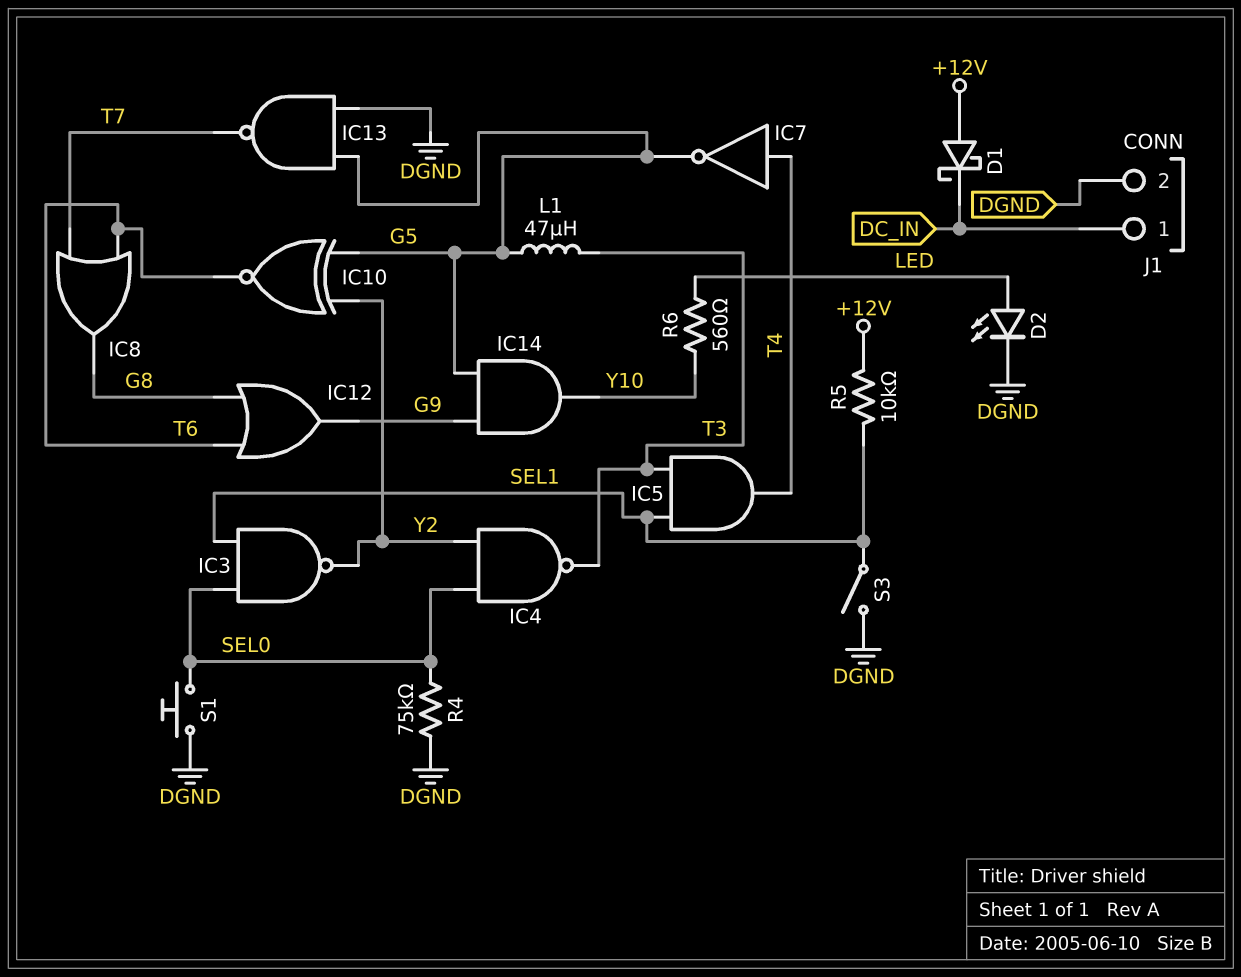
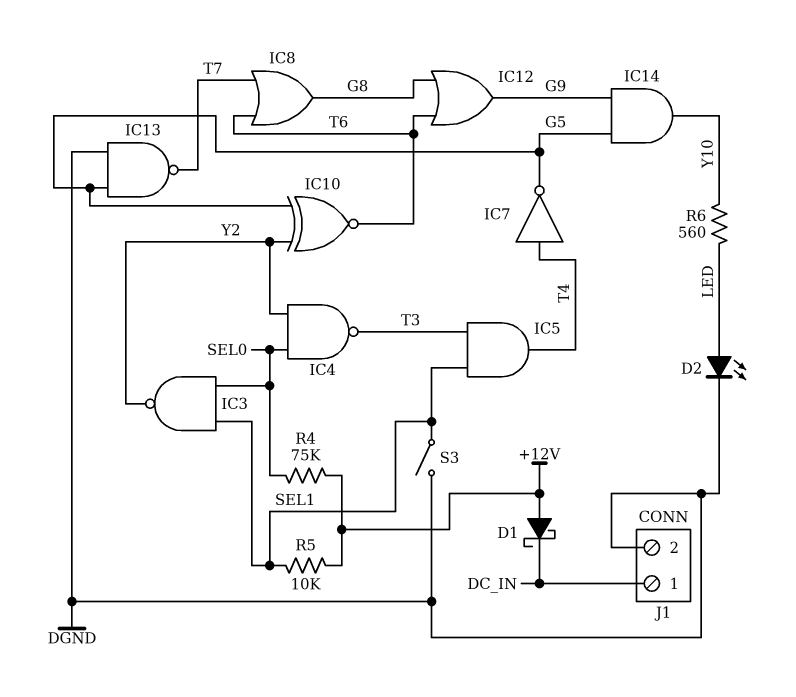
L1: 47uH (G5, T3) -> none
R4: 75k (DGND, SEL0) -> 75k (+12V, SEL0)
S1: button (DGND, SEL0) -> none

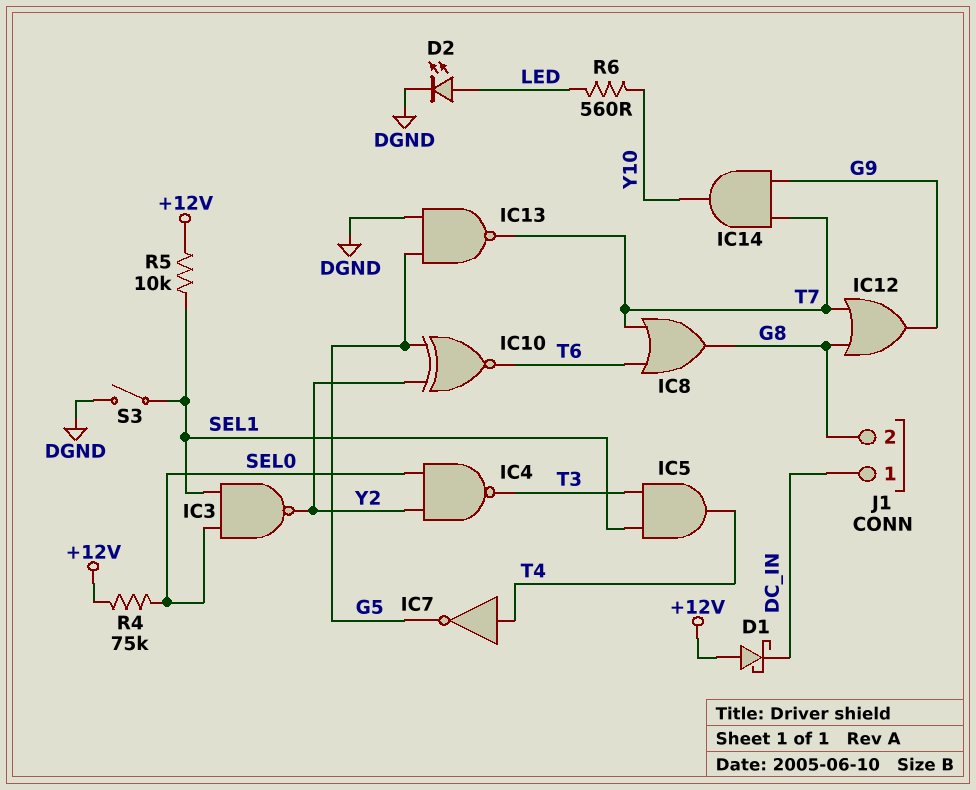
IC12: OR (in G8, in T6, out G9) -> OR (in G8, in T7, out G9)
IC14: AND (in G5, in G9, out Y10) -> AND (in G9, in T7, out Y10)
J1 pin 2: DGND -> G8

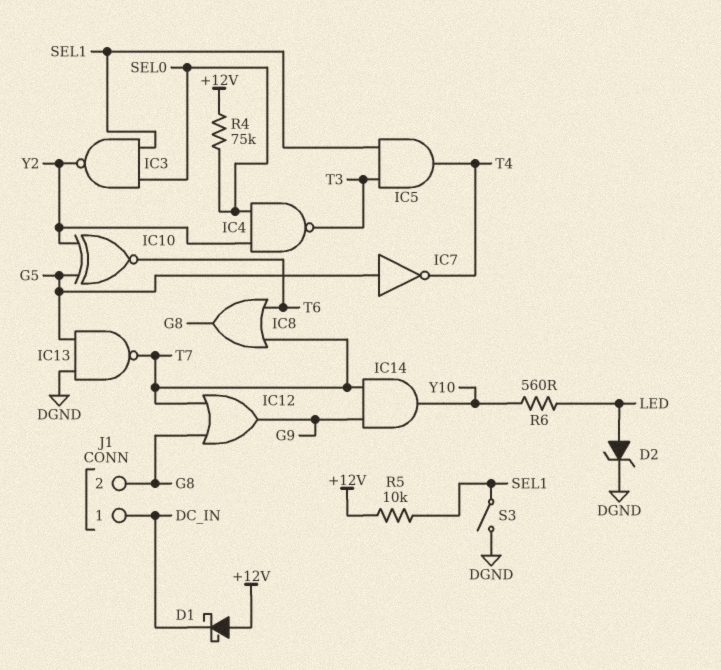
D2: LED (A LED, K DGND) -> zener (A LED, K DGND)
IC7: NOT (in T4, out G5) -> NOT (in G5, out T4)

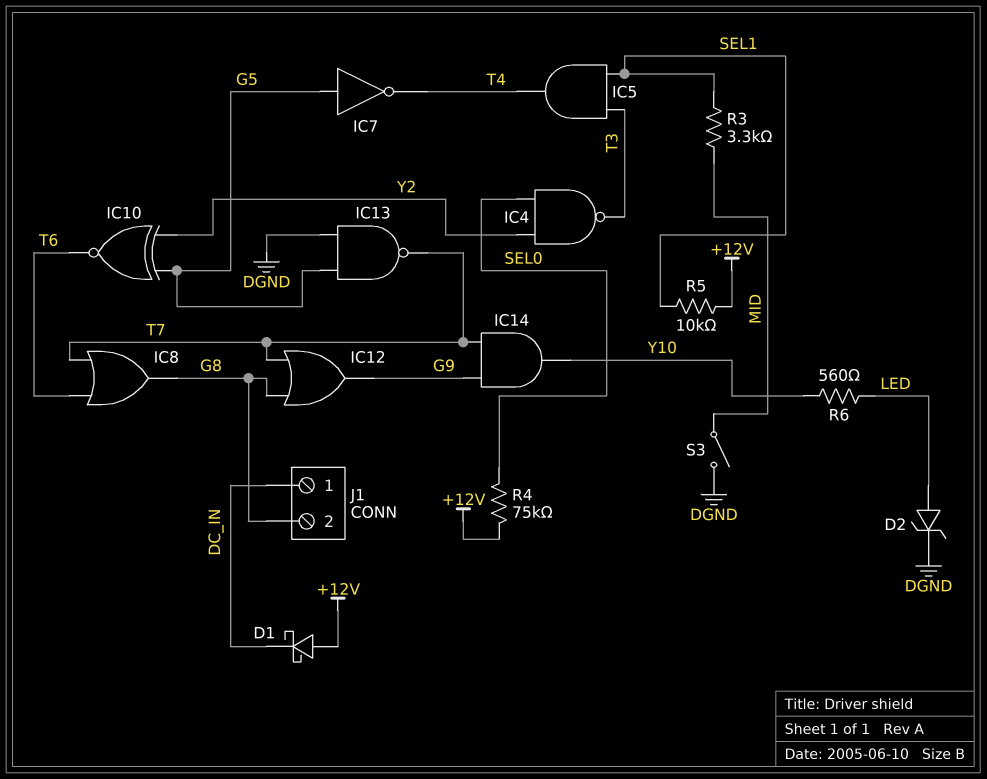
IC3: NAND (in SEL0, in SEL1, out Y2) -> none
R3: none -> 3.3k (MID, SEL1)
S3: switch (DGND, SEL1) -> switch (DGND, MID)

